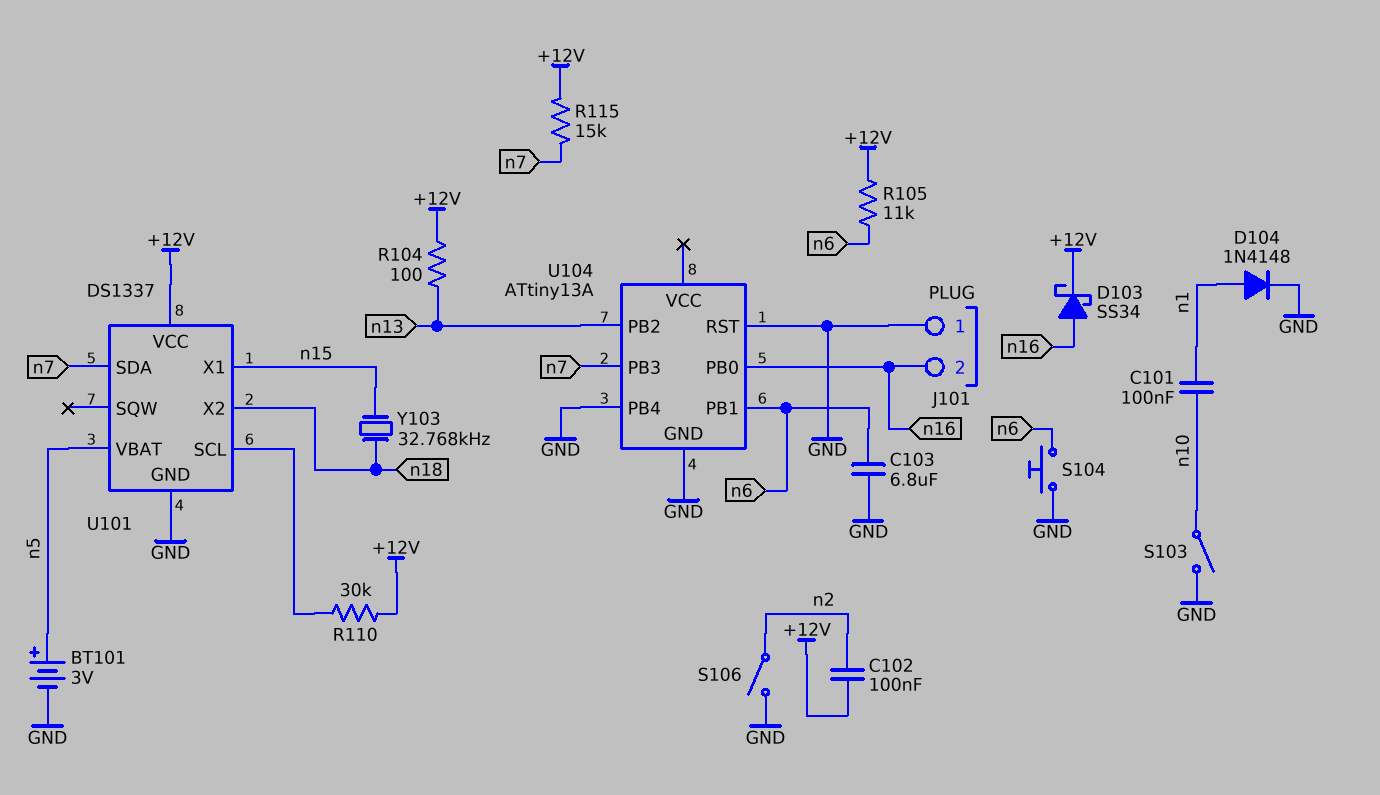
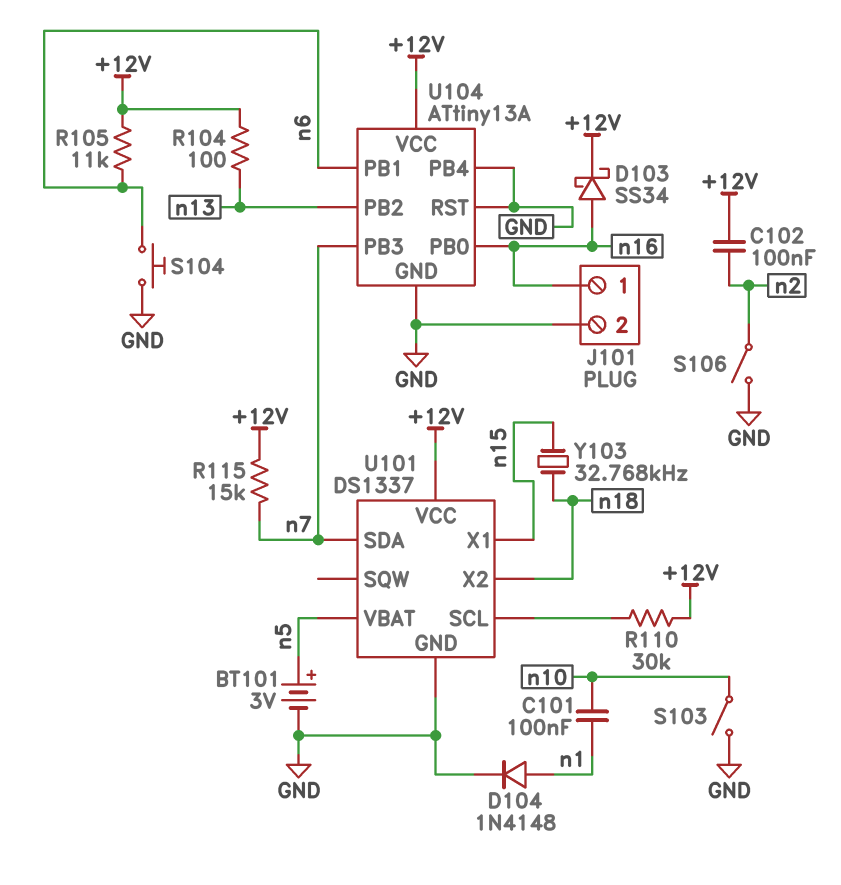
C103: 6.8uF (GND, n6) -> none
J101 pin 1: GND -> n16
J101 pin 2: n16 -> GND
U104 pin VCC: none -> +12V

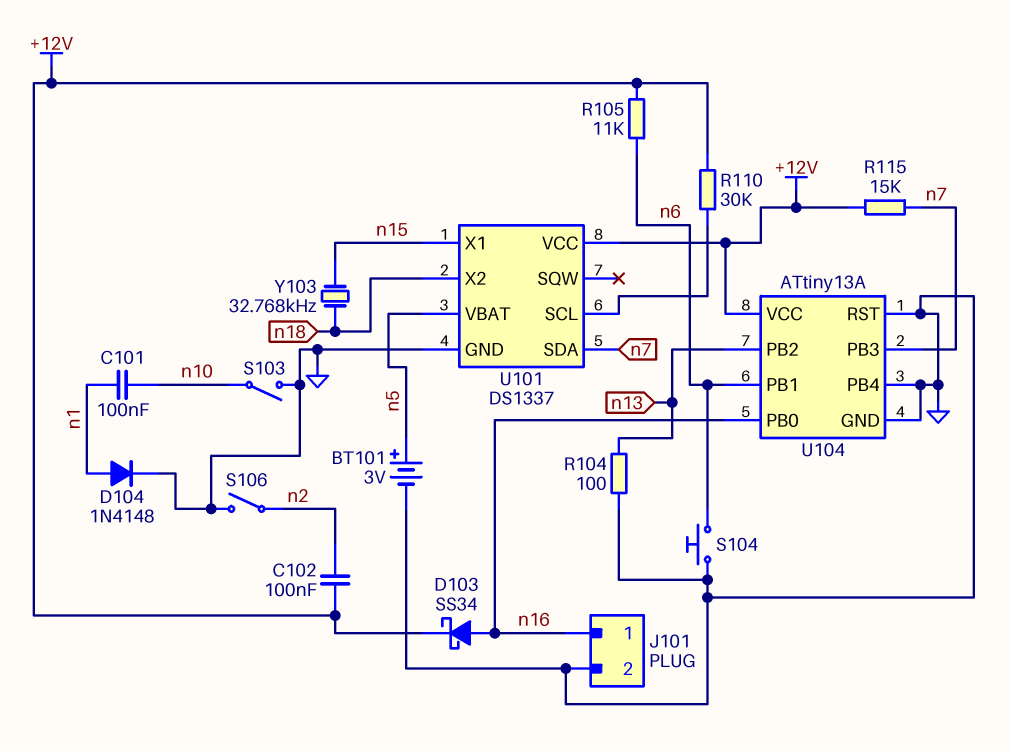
R104: 100 (+12V, n13) -> 100 (GND, n13)

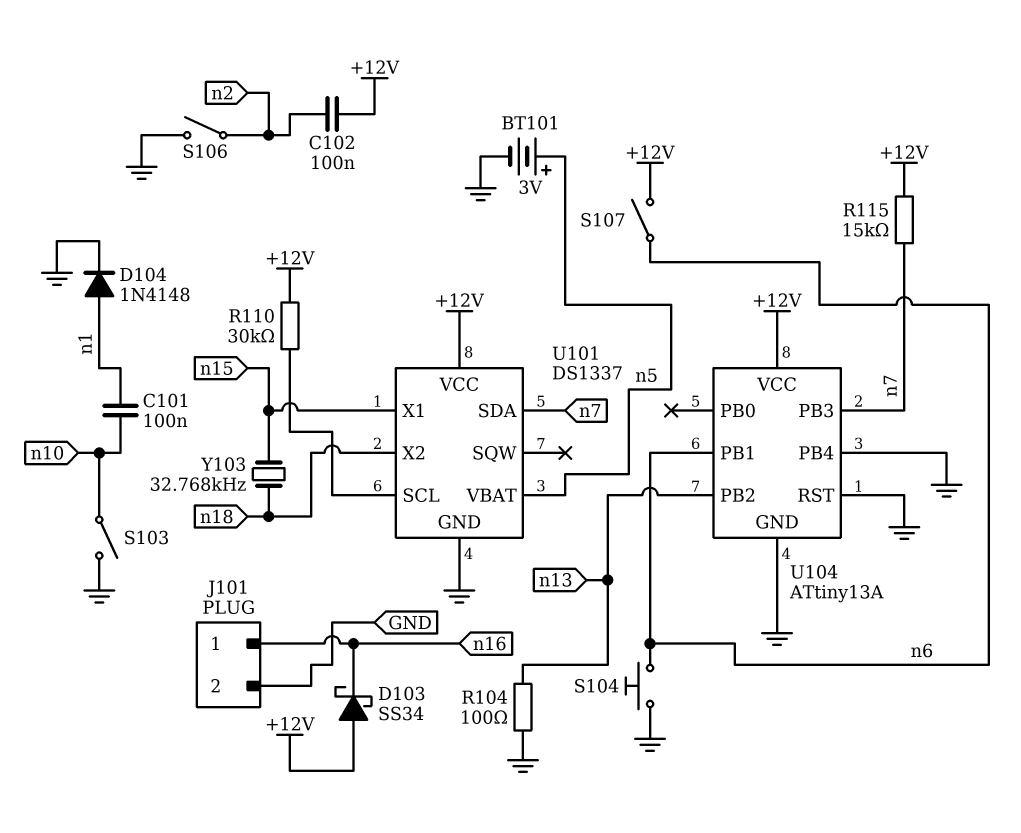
D103: schottky SS34 (A n16, K +12V) -> schottky SS34 (A +12V, K n16)
R105: 11k (+12V, n6) -> none
S107: none -> switch (+12V, n6)
U104 pin PB0: n16 -> none

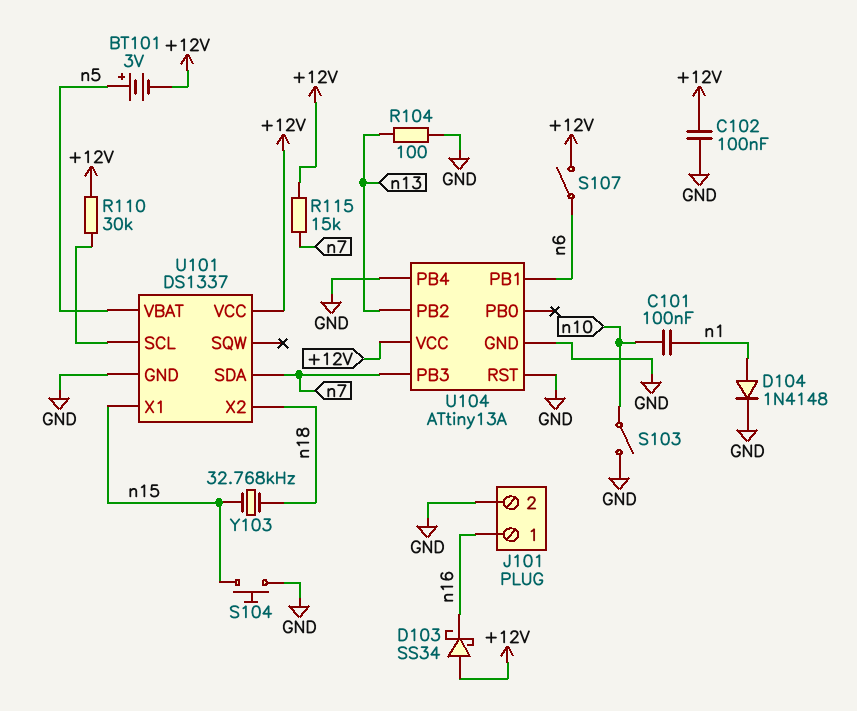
BT101: 3V (plus n5, minus GND) -> 3V (plus n5, minus +12V)
C102: 100nF (+12V, n2) -> 100nF (+12V, GND)
S104: button (GND, n6) -> button (GND, n15)
S106: switch (GND, n2) -> none

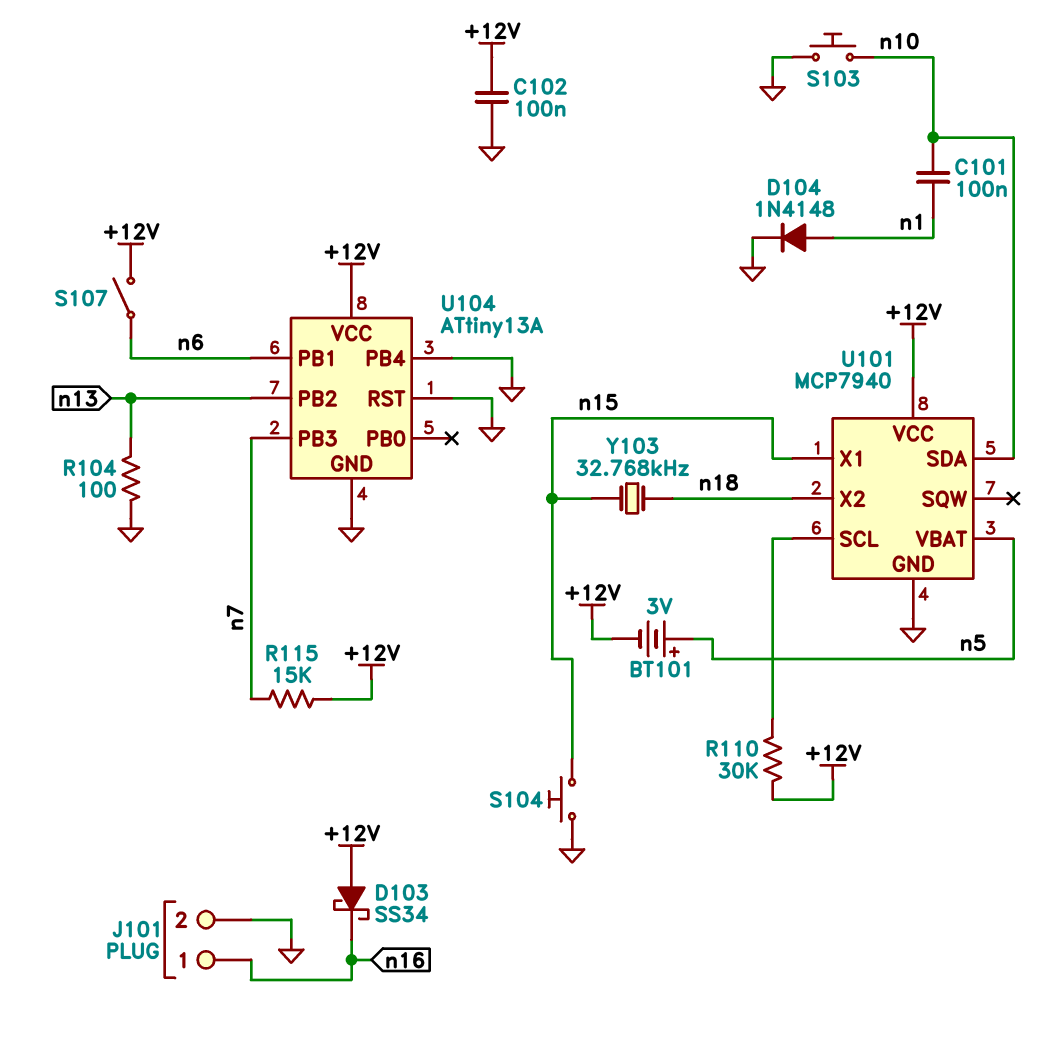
S103: switch (GND, n10) -> button (GND, n10)
U101: DS1337 -> MCP7940
U101 pin SDA: n7 -> n10

